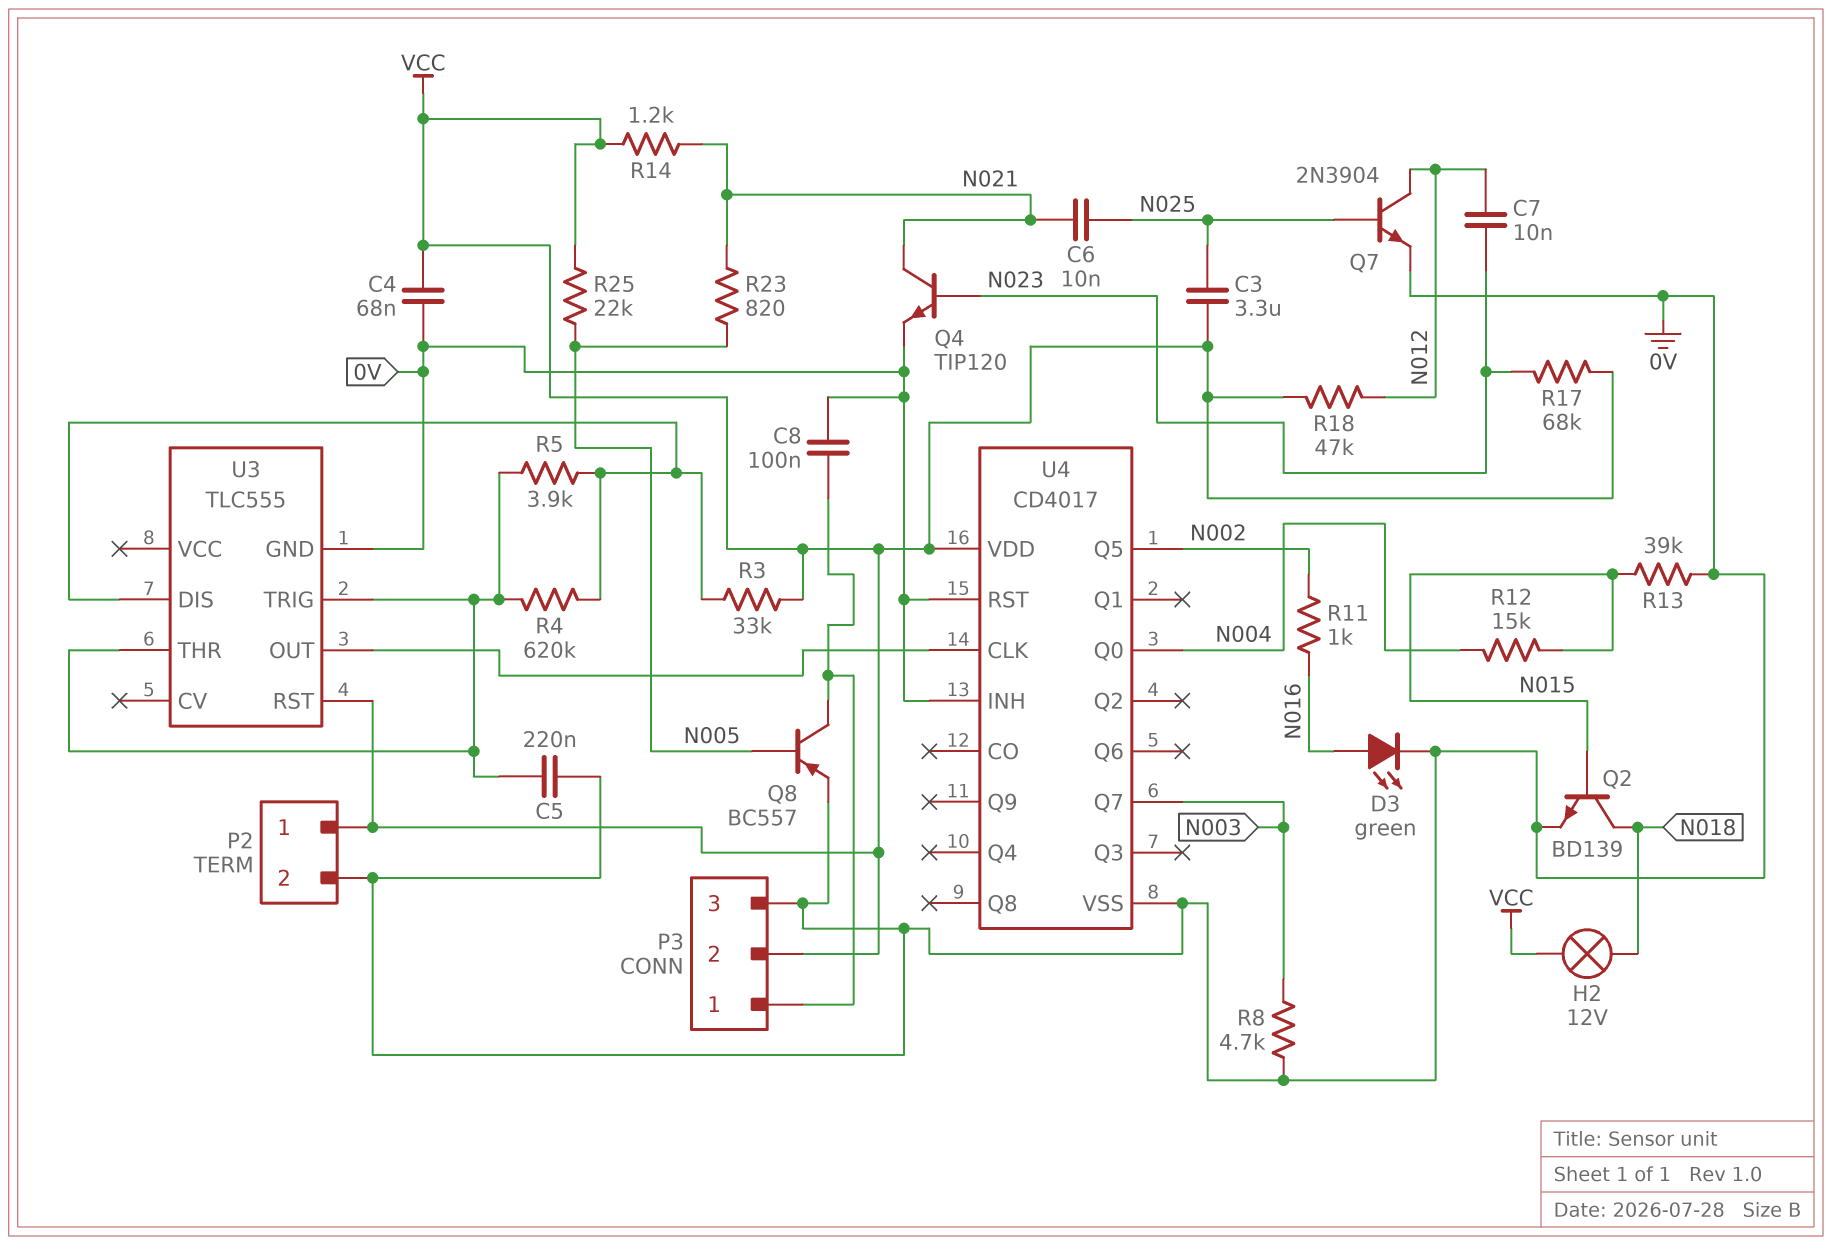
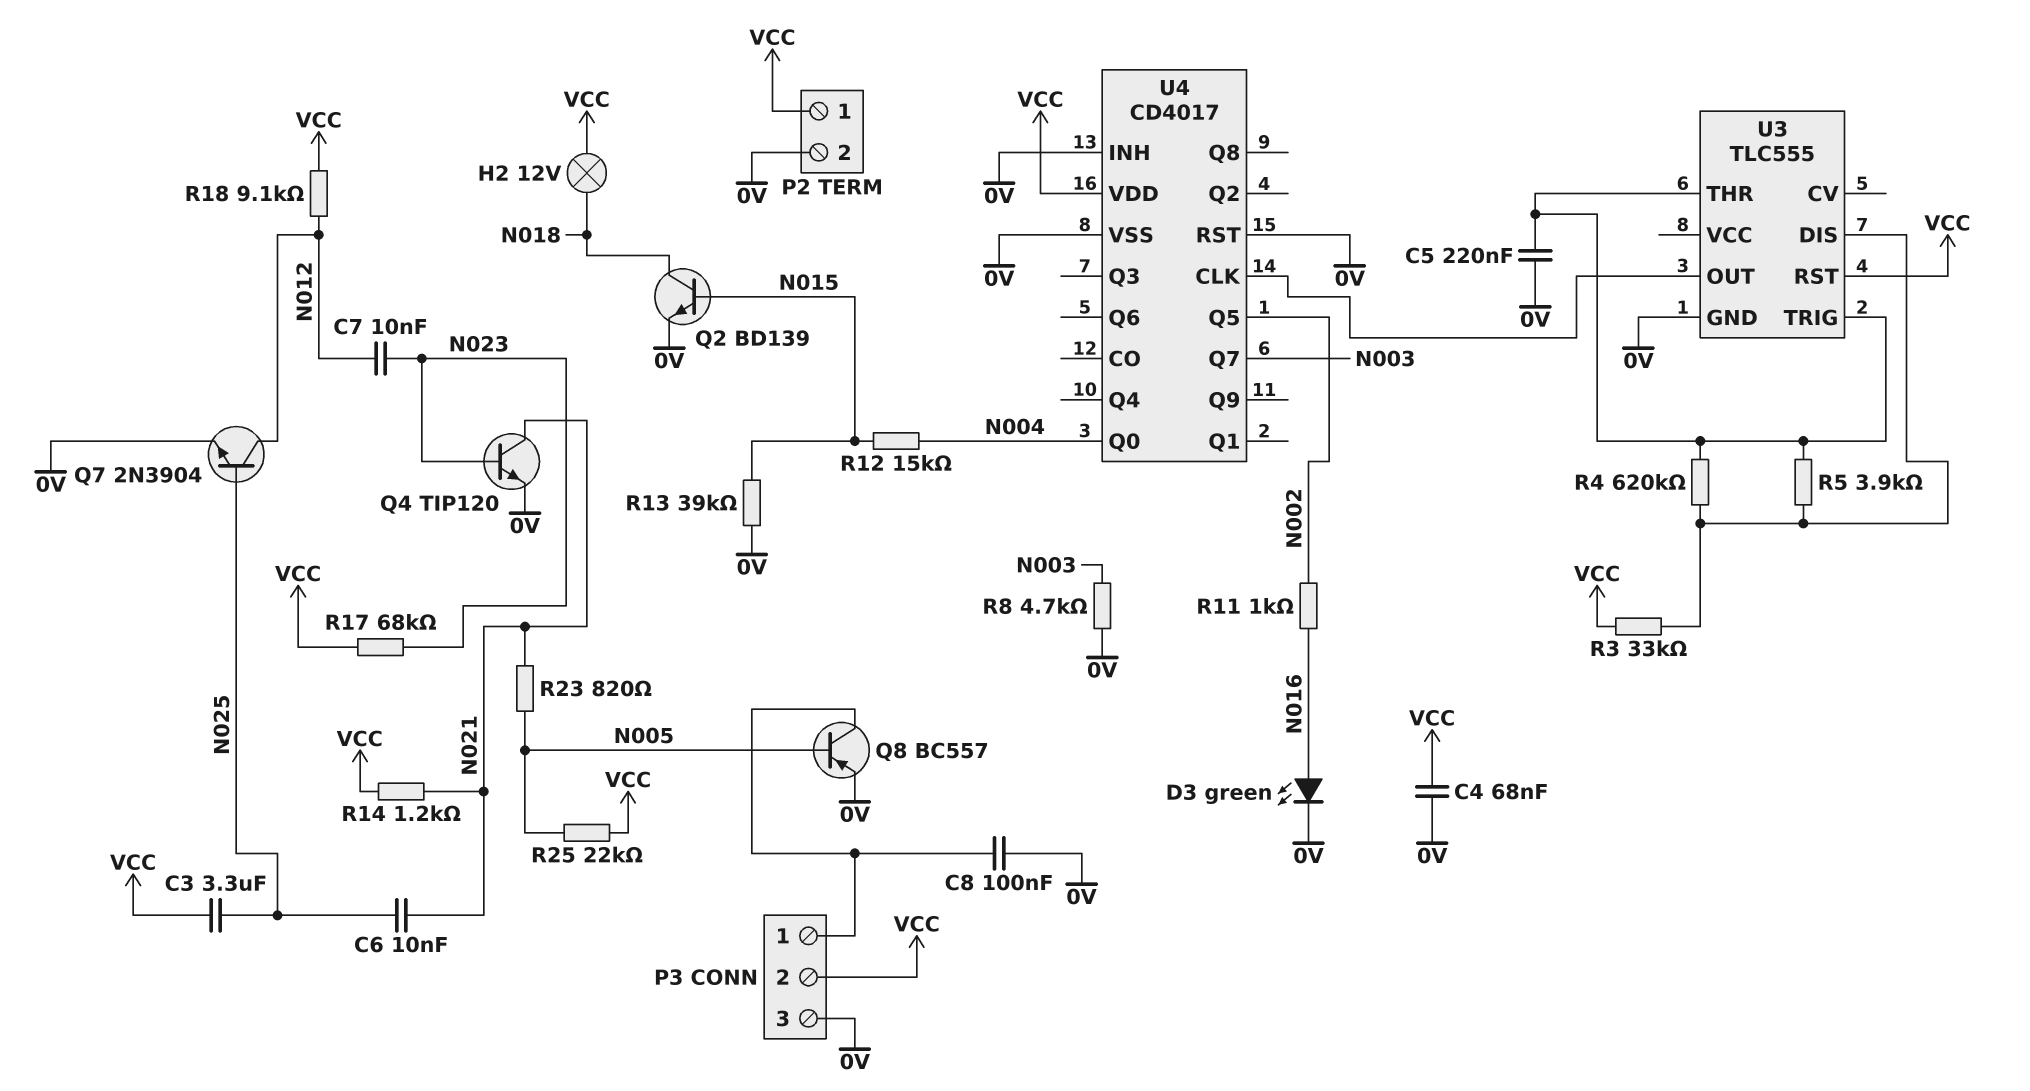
R18: 47k (N012, VCC) -> 9.1k (N012, VCC)

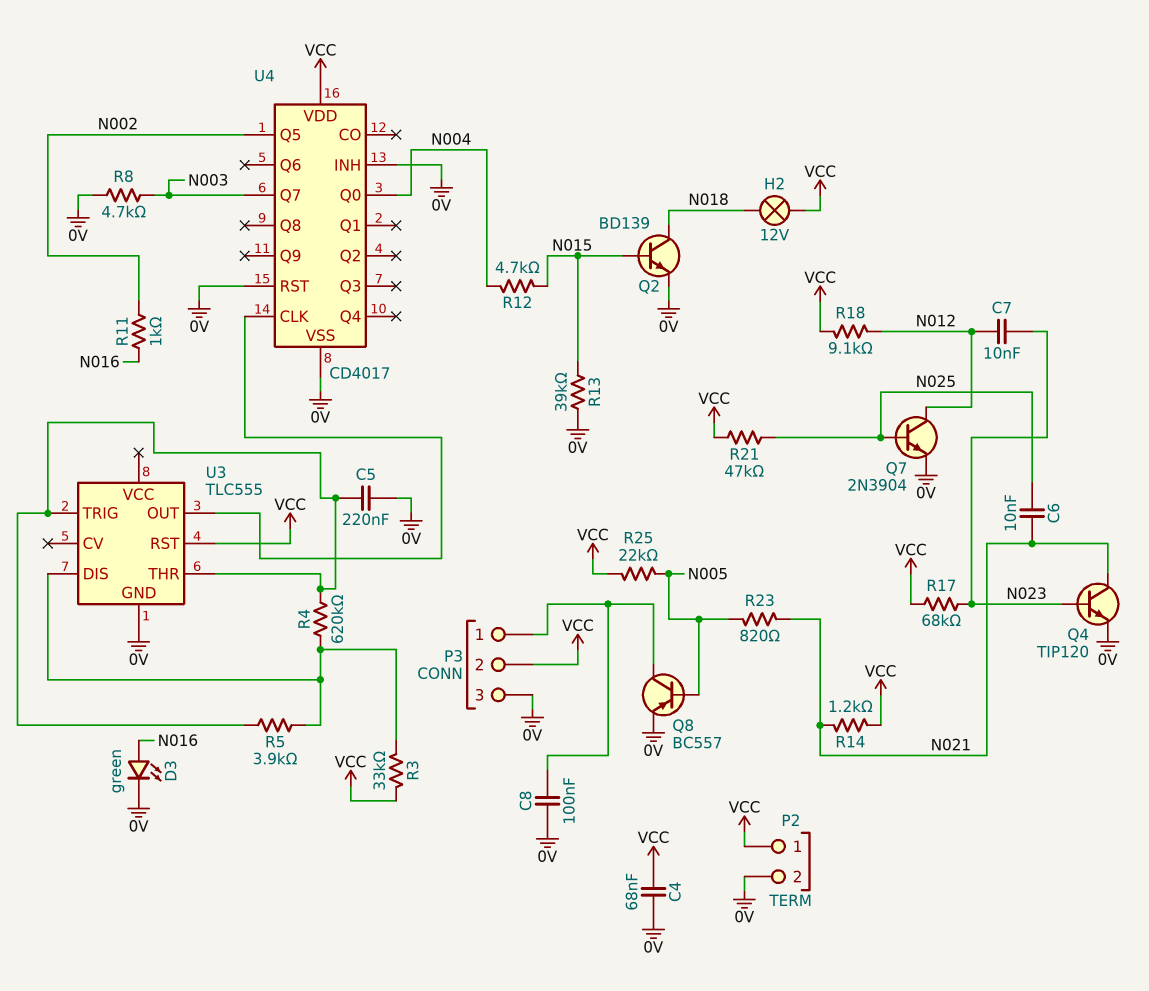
C3: 3.3uF (N025, VCC) -> none
R12: 15k (N004, N015) -> 4.7k (N004, N015)
R21: none -> 47k (N025, VCC)

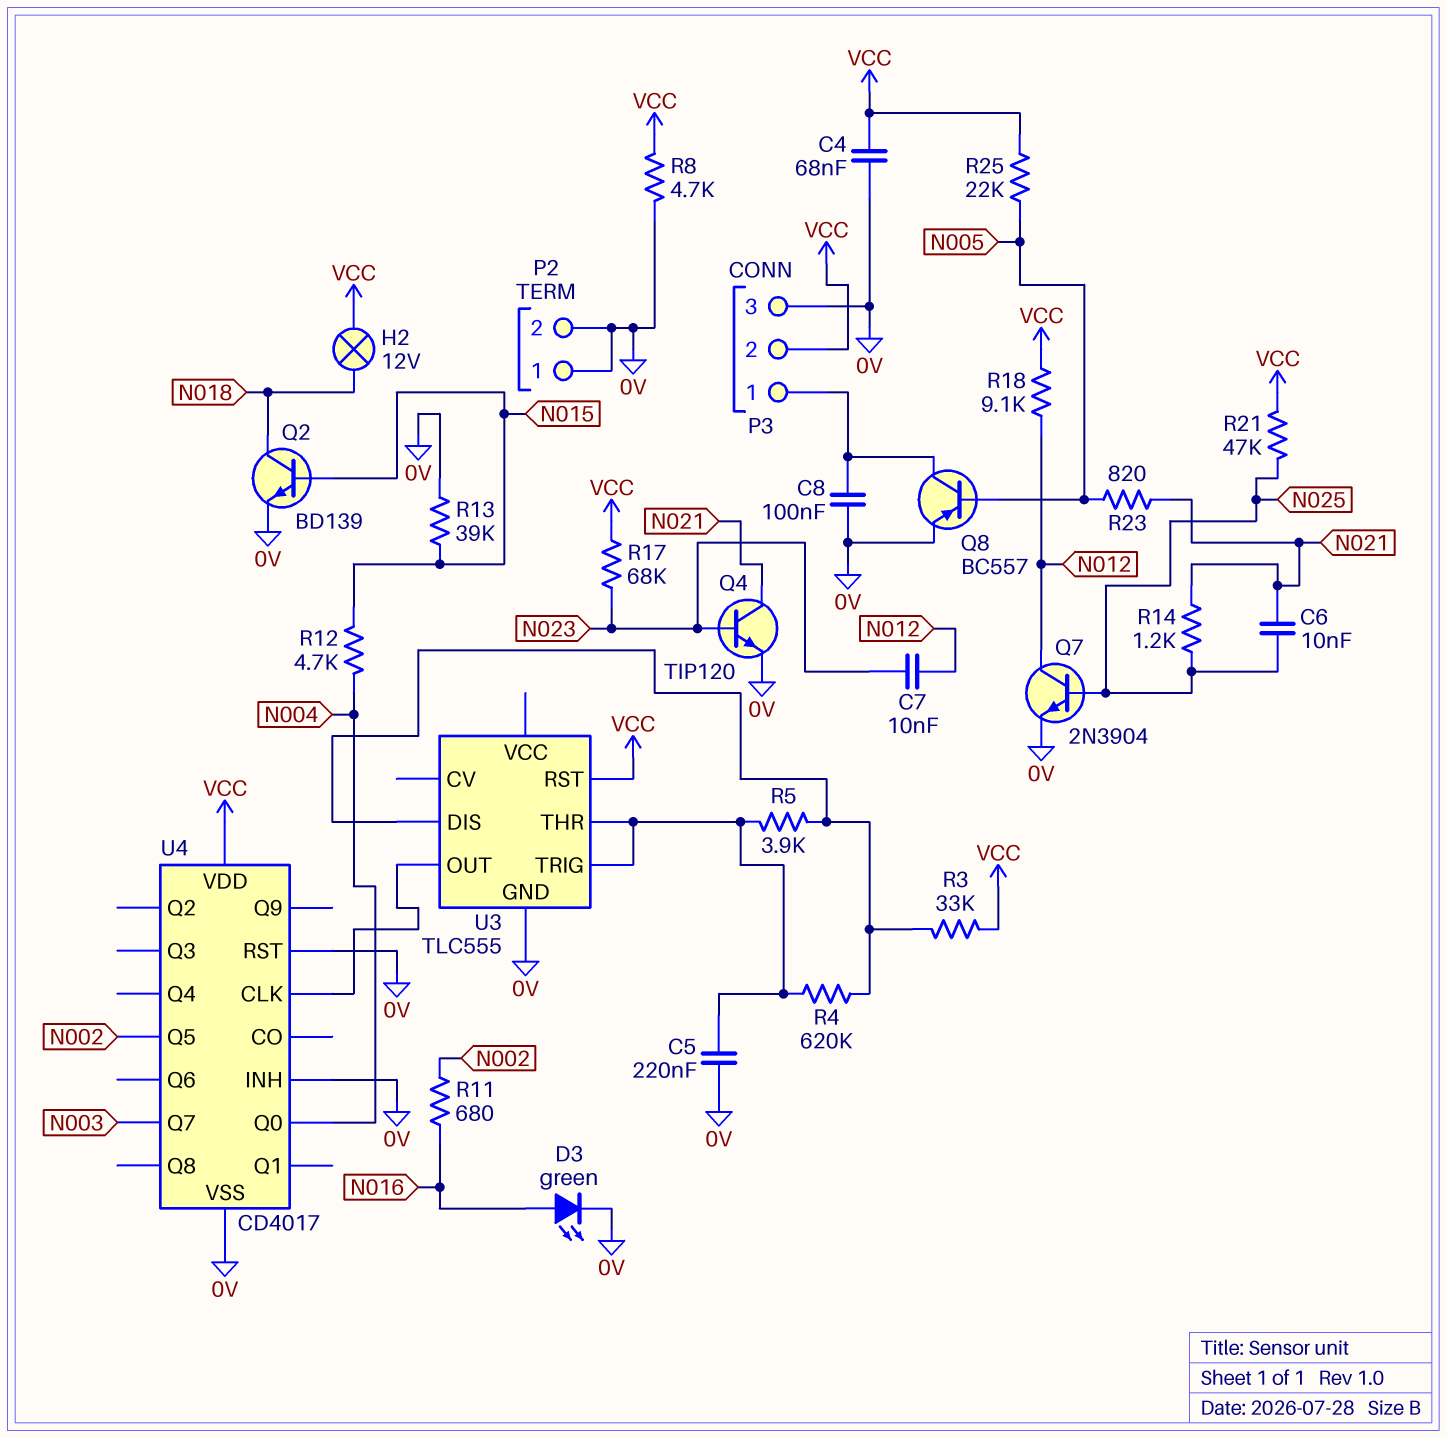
P2 pin 1: VCC -> 0V
R8: 4.7k (0V, N003) -> 4.7k (0V, VCC)
R11: 1k (N002, N016) -> 680 (N002, N016)
R14: 1.2k (N021, VCC) -> 1.2k (N021, N025)

